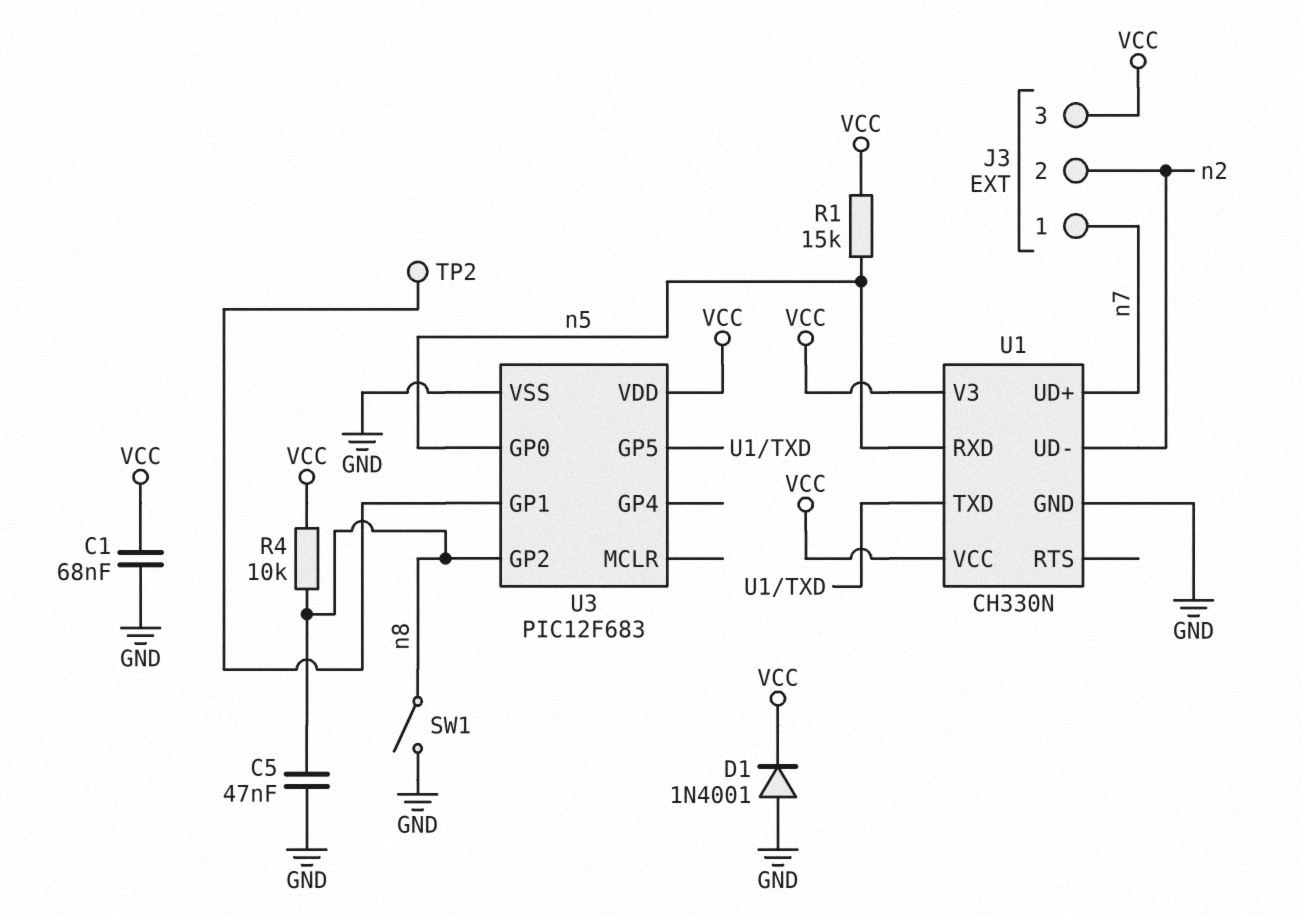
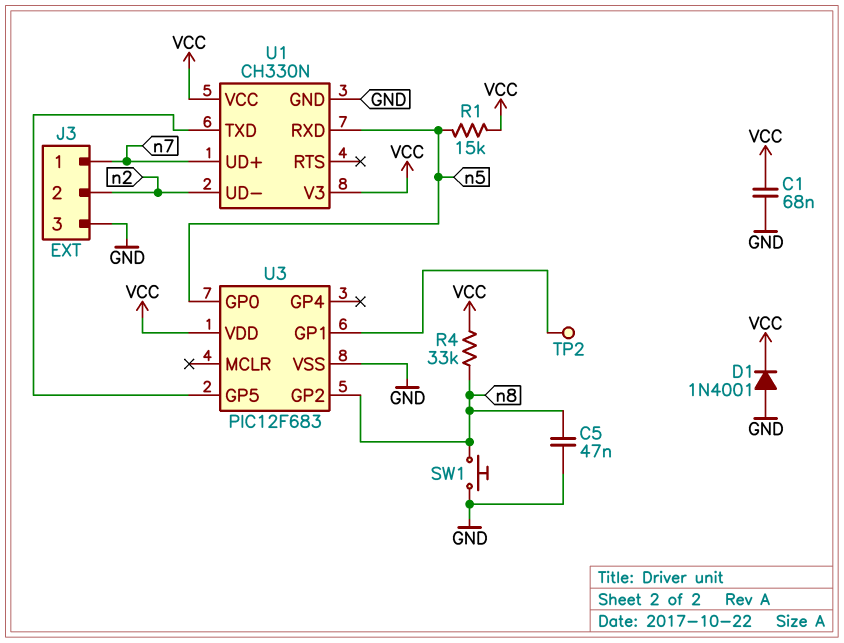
J3 pin 3: VCC -> GND
R4: 10k (VCC, n8) -> 33k (VCC, n8)
SW1: switch (GND, n8) -> button (GND, n8)

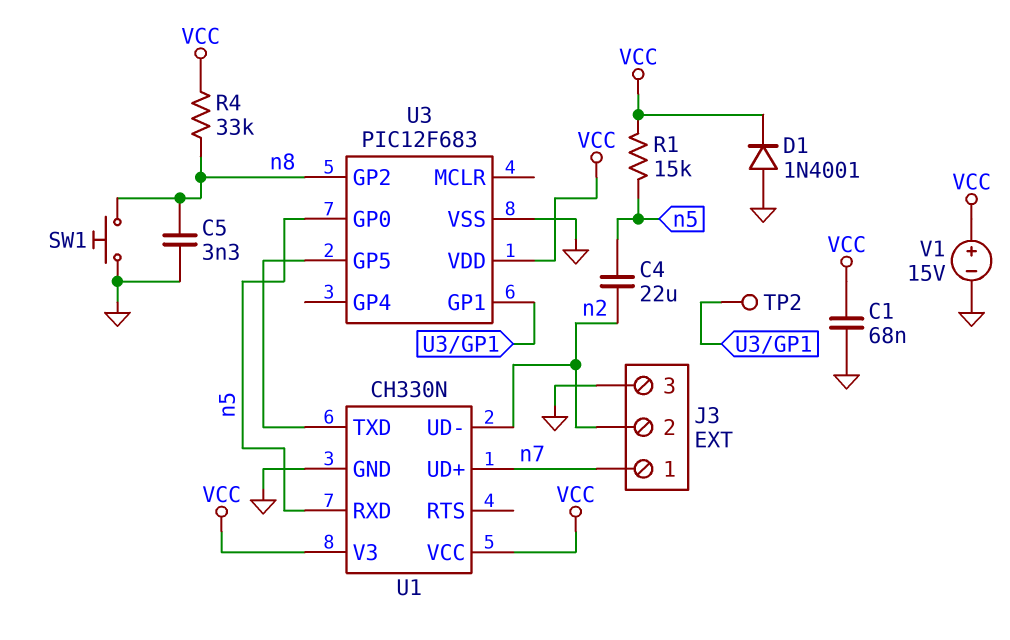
C4: none -> 22uF (n2, n5)
C5: 47nF (GND, n8) -> 3.3nF (GND, n8)
V1: none -> 15V (plus VCC, minus GND)

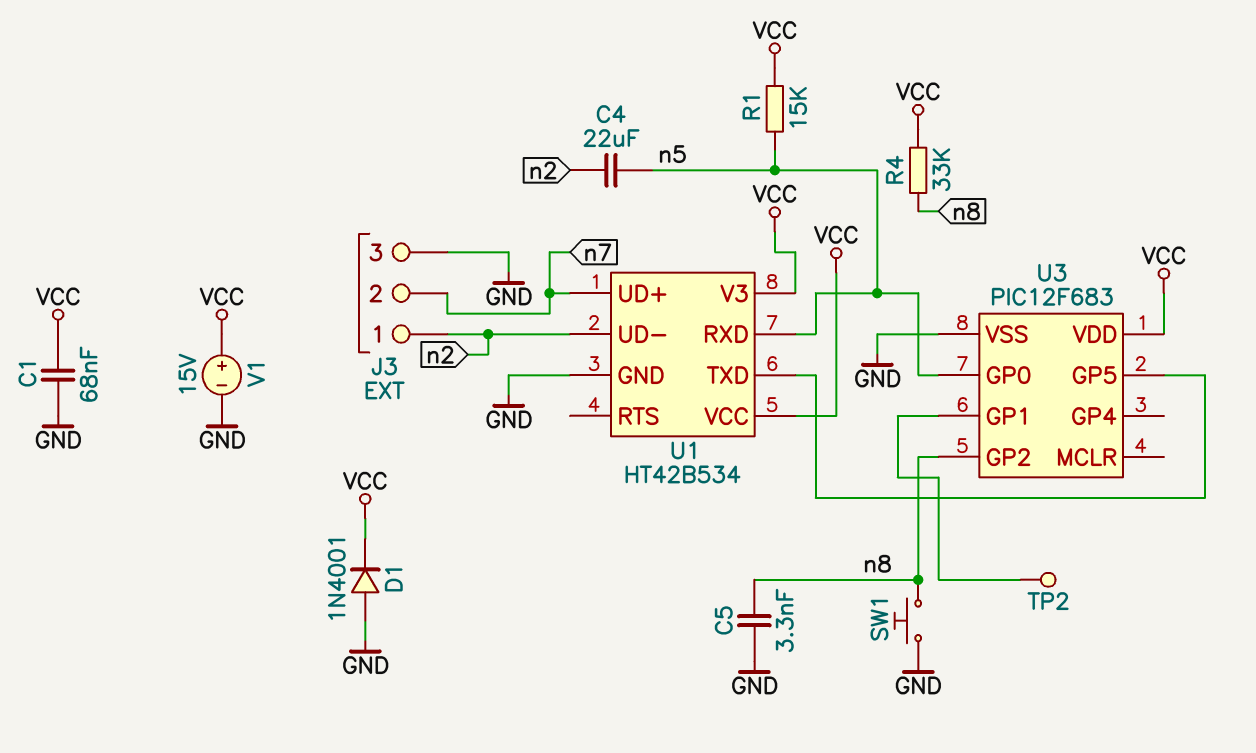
J3 pin 1: n7 -> n2
J3 pin 2: n2 -> n7
U1: CH330N -> HT42B534

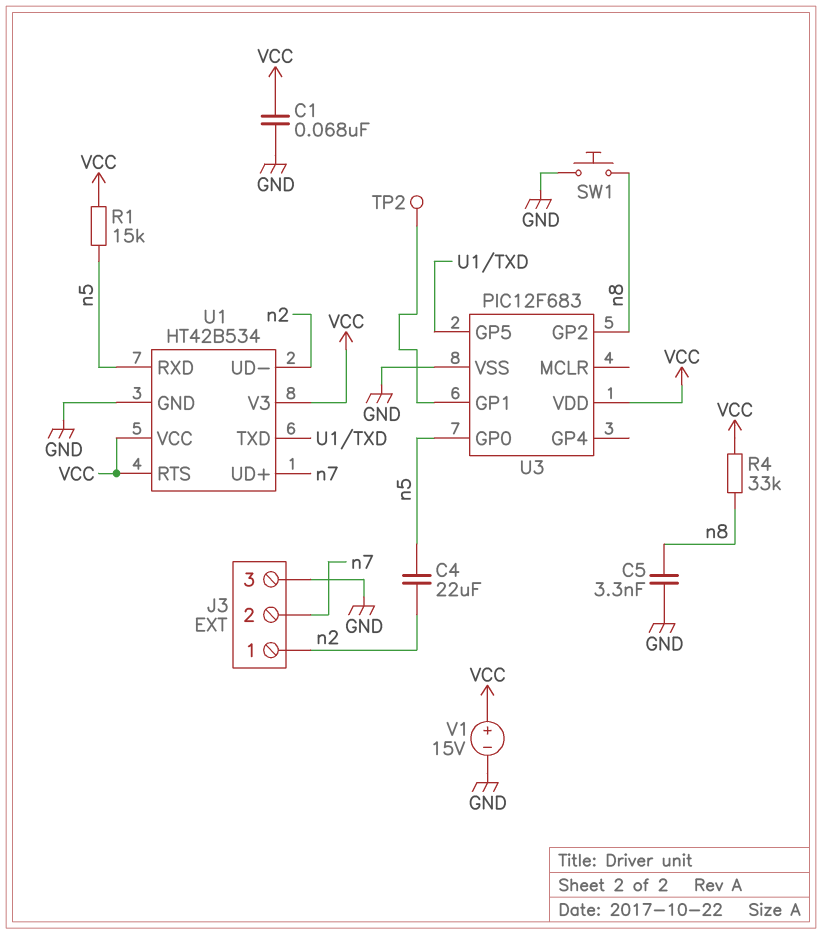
D1: diode 1N4001 (A GND, K VCC) -> none
U1 pin RTS: none -> VCC

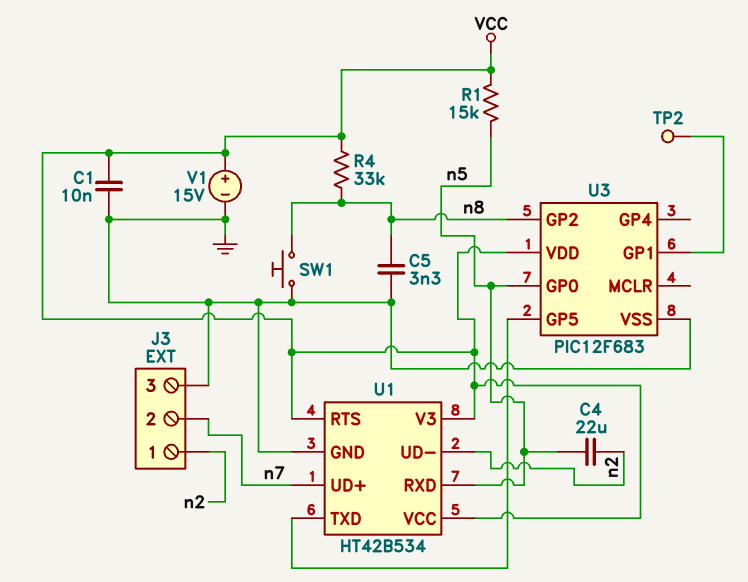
C1: 68nF (GND, VCC) -> 10nF (GND, VCC)

